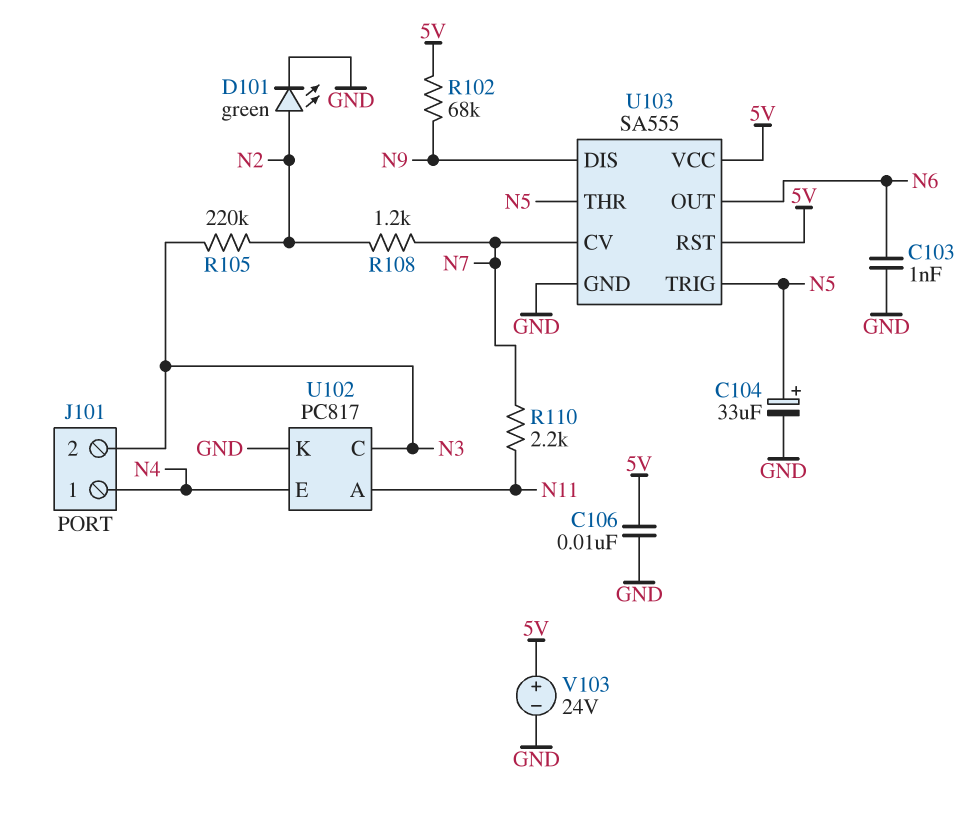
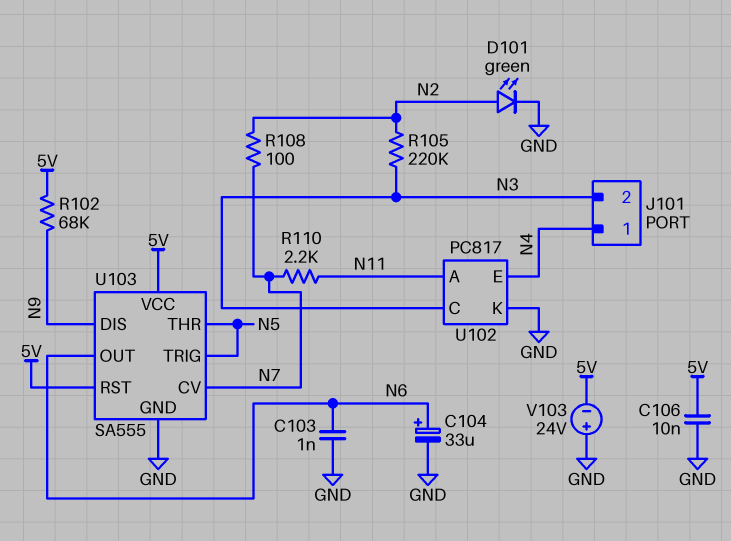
C104: 33uF (plus N5, minus GND) -> 33uF (plus N6, minus GND)
R108: 1.2k (N2, N7) -> 100 (N2, N7)
V103: 24V (plus 5V, minus GND) -> 24V (plus GND, minus 5V)

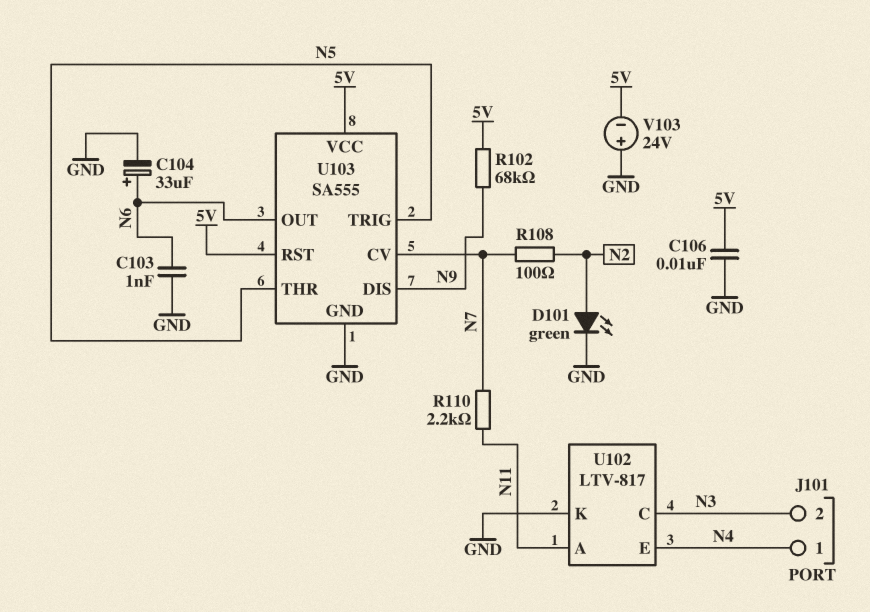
R105: 220k (N2, N3) -> none
U102: PC817 -> LTV-817

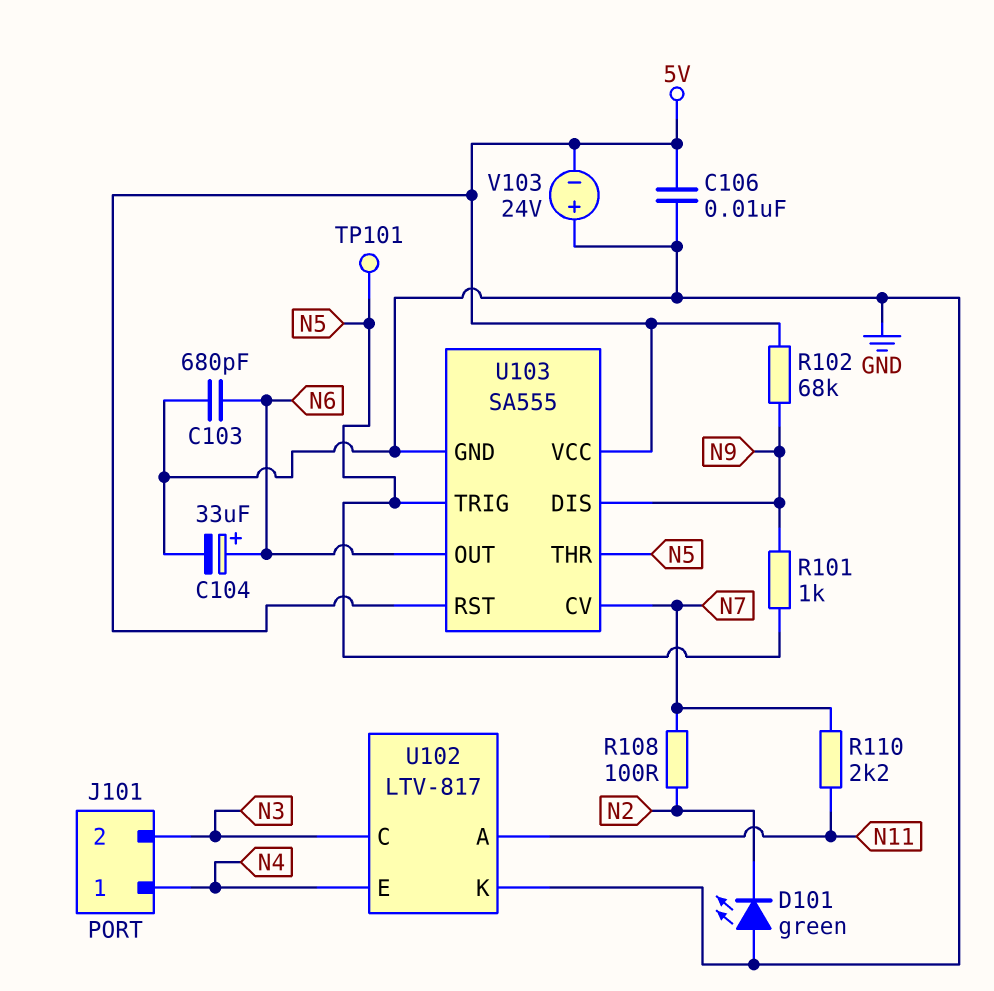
C103: 1nF (GND, N6) -> 680pF (GND, N6)
D101: LED green (A N2, K GND) -> LED green (A GND, K N2)
R101: none -> 1k (N5, N9)
TP101: none -> test point (N5)

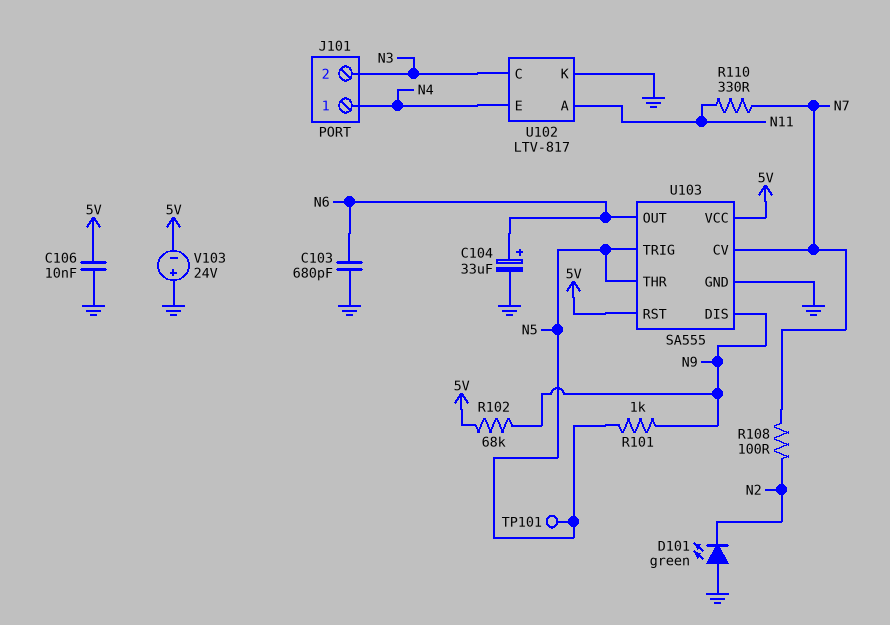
R110: 2.2k (N7, N11) -> 330 (N7, N11)

